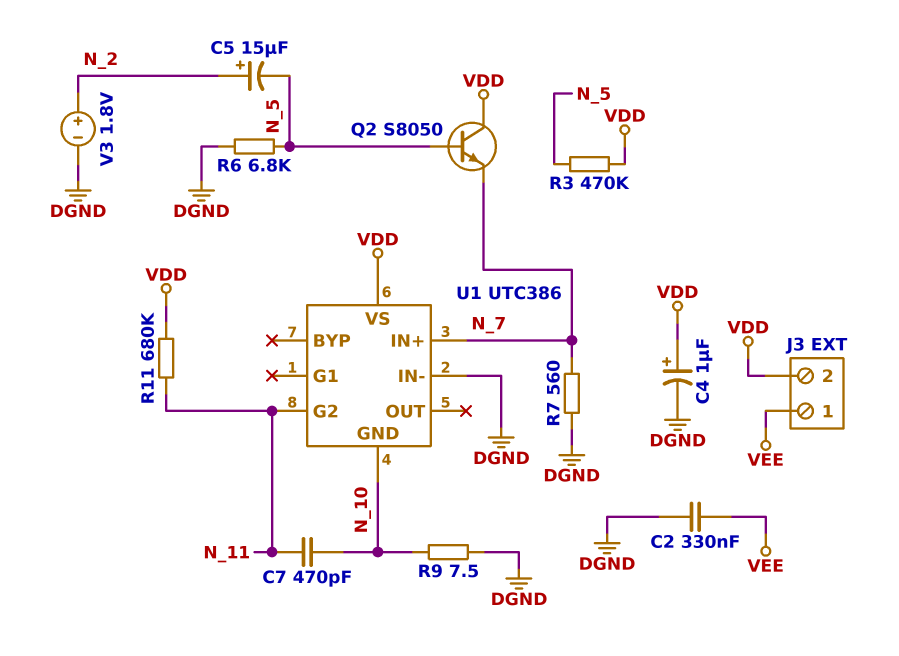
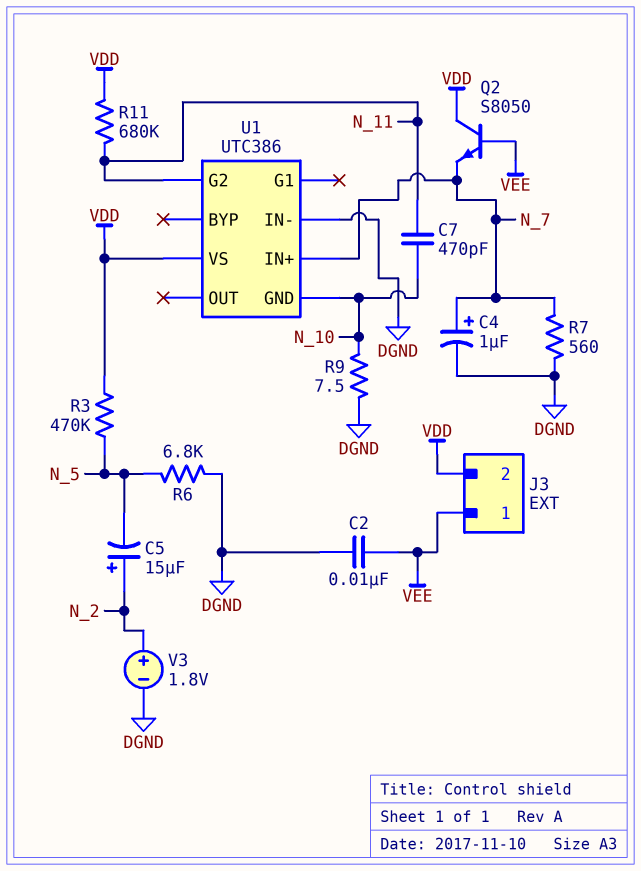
C2: 330nF (DGND, VEE) -> 10nF (DGND, VEE)
C4: 1uF (plus VDD, minus DGND) -> 1uF (plus N_7, minus DGND)
Q2: NPN S8050 (B N_5, C VDD, E N_7) -> NPN S8050 (B VEE, C VDD, E N_7)

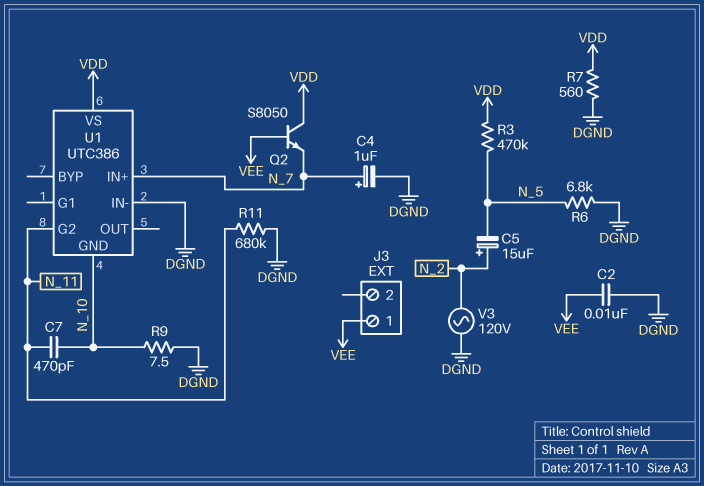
J3 pin 2: VDD -> none
R7: 560 (DGND, N_7) -> 560 (DGND, VDD)
R11: 680k (N_11, VDD) -> 680k (DGND, N_11)
V3: 1.8V (plus N_2, minus DGND) -> AC 120V (DGND, N_2)

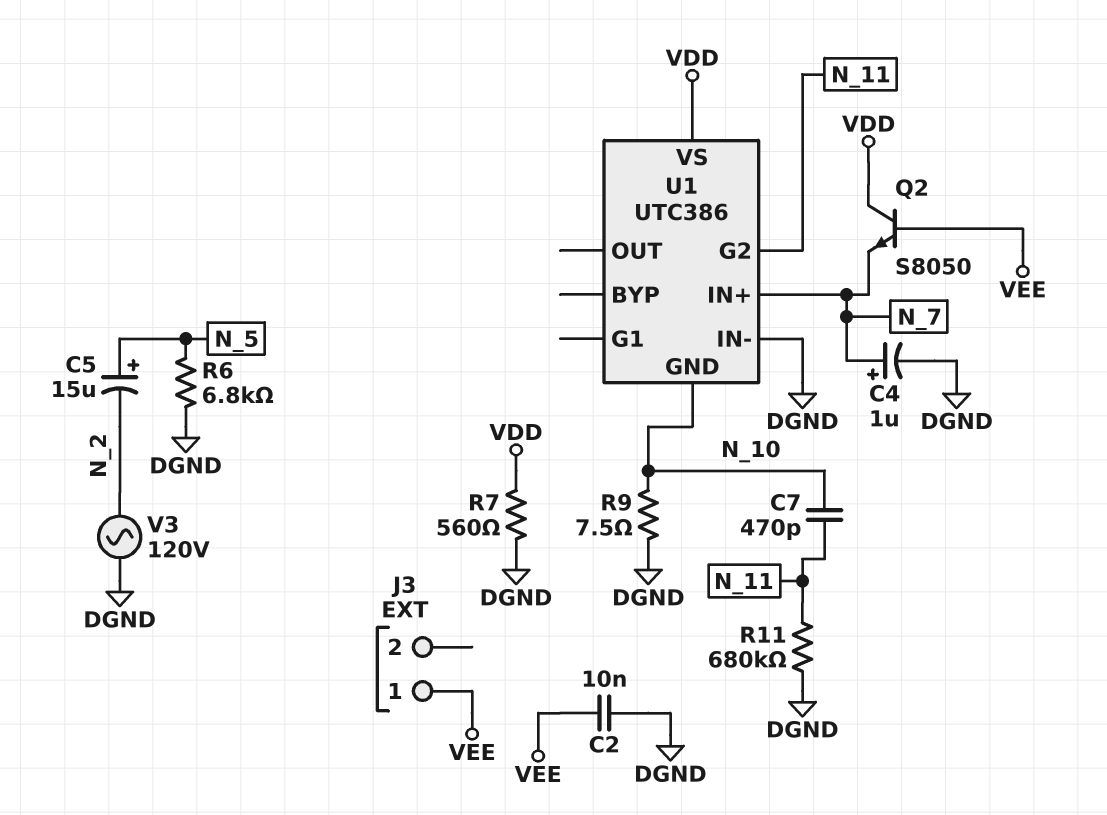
C5: 15uF (plus N_2, minus N_5) -> 15uF (plus N_5, minus N_2)
R3: 470k (N_5, VDD) -> none

